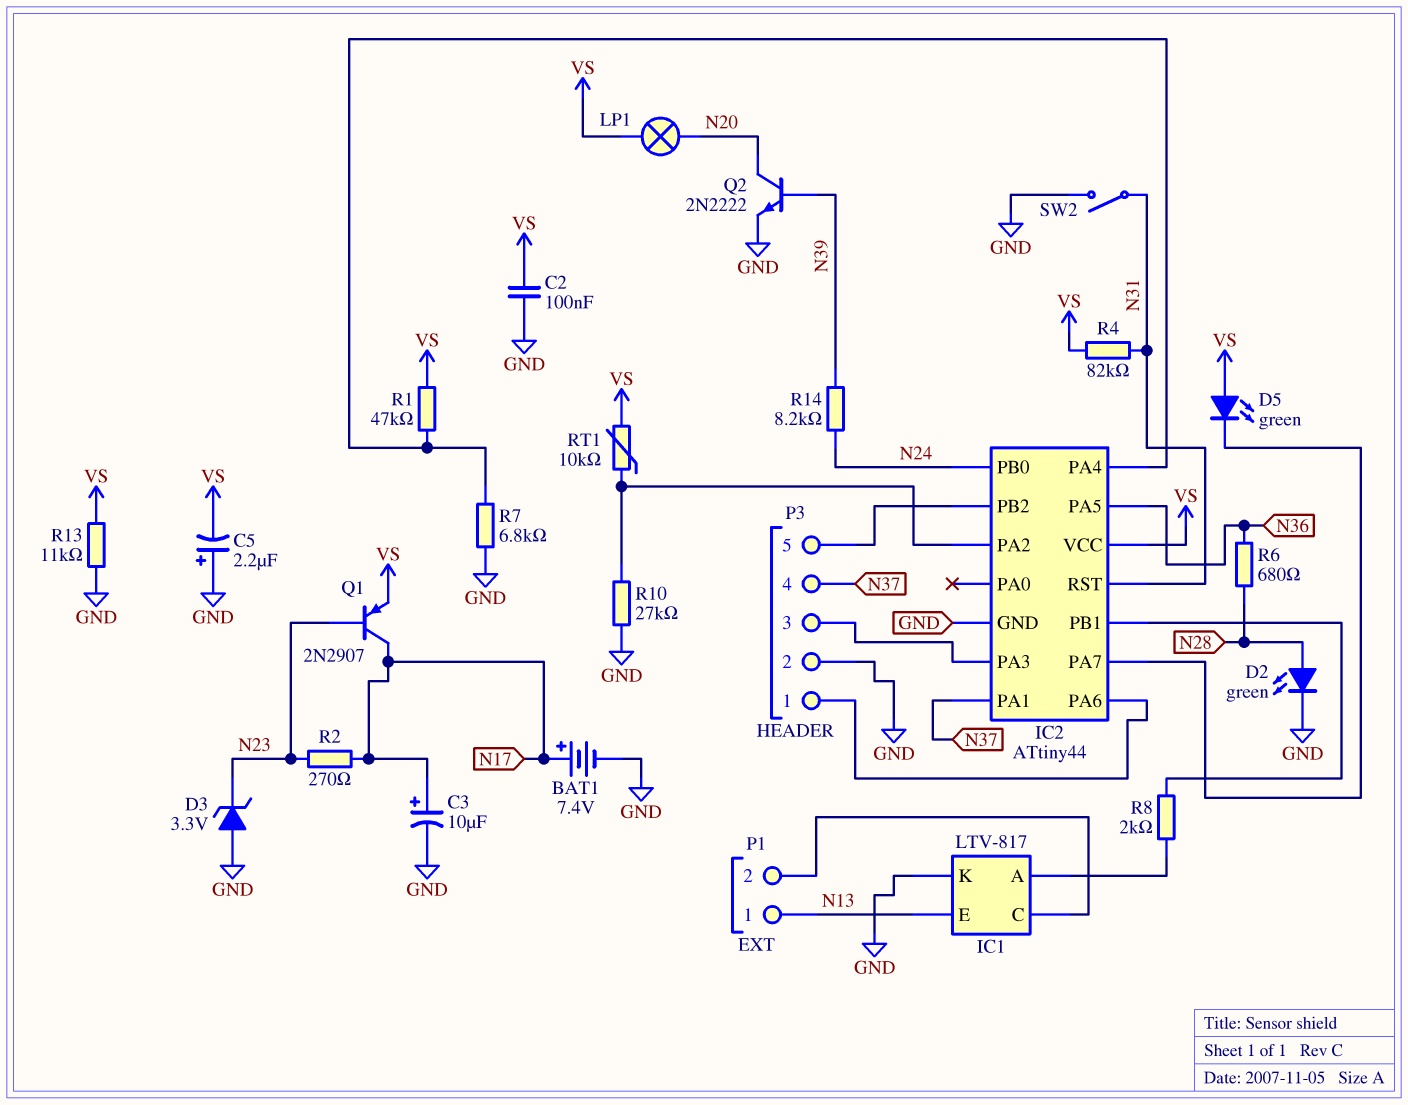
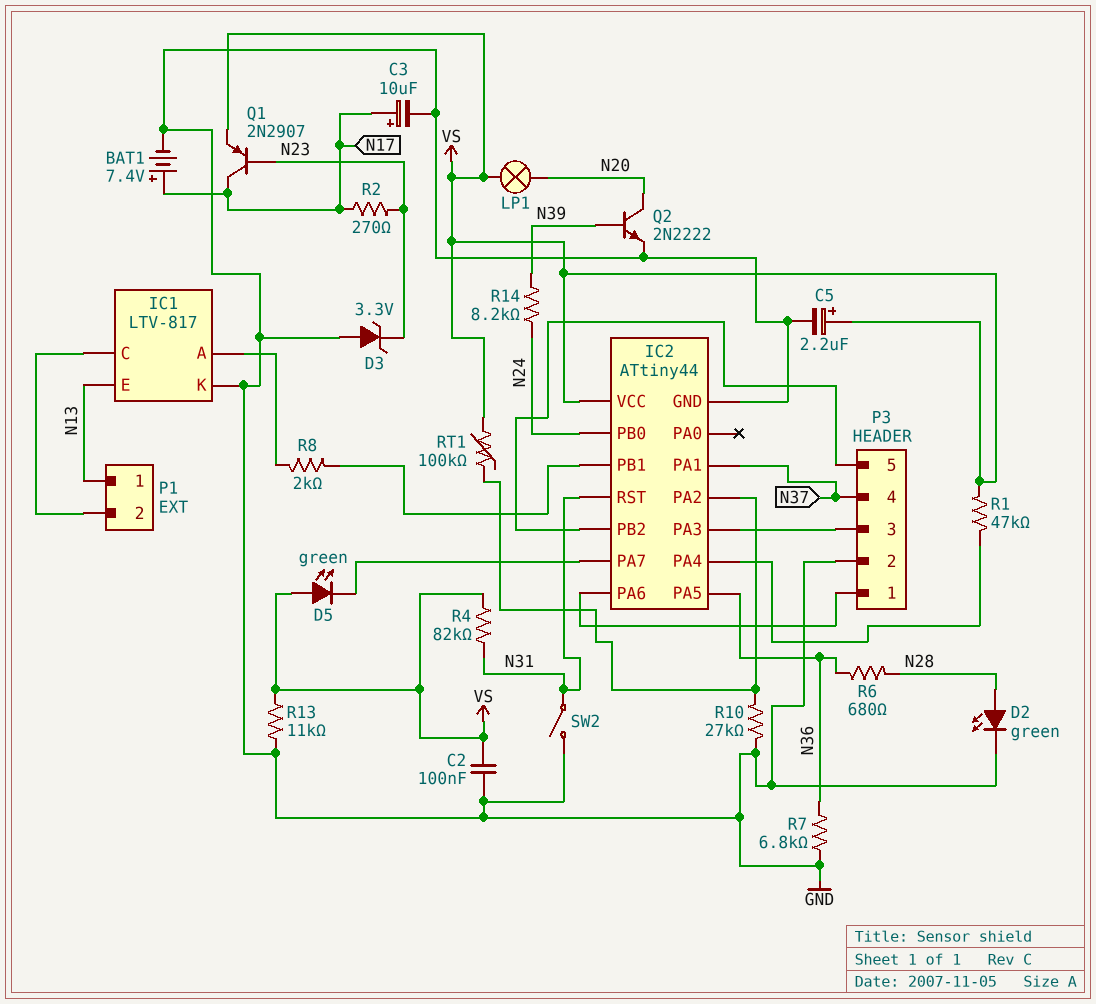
C5: 2.2uF (plus GND, minus VS) -> 2.2uF (plus VS, minus GND)
R7: 6.8k (GND, IC2/PA4) -> 6.8k (GND, N36)
RT1: 10k (IC2/PA2, VS) -> 100k (IC2/PA2, VS)

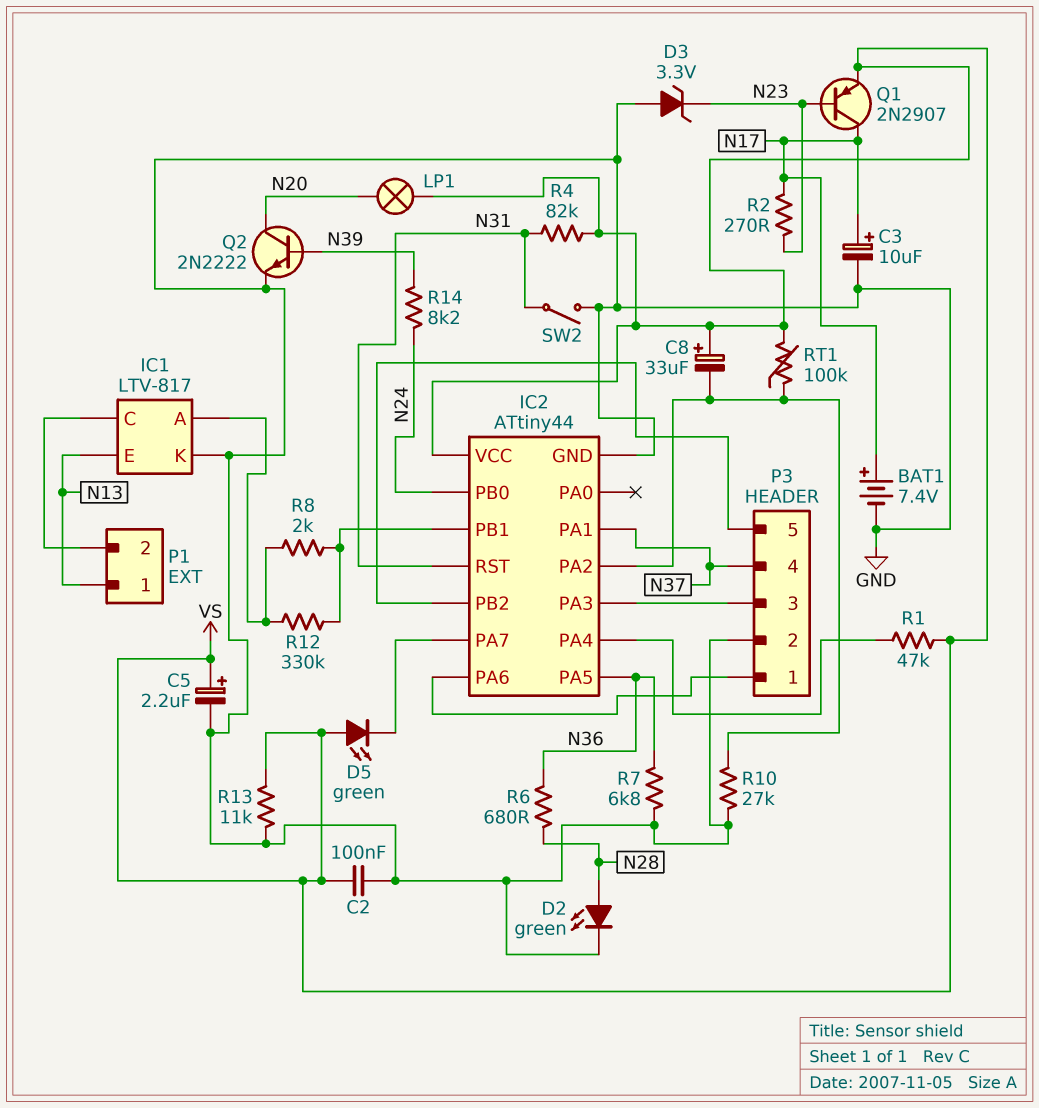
C8: none -> 33uF (plus VS, minus IC2/PA2)
R12: none -> 330k (IC1/A, IC2/PB1)

